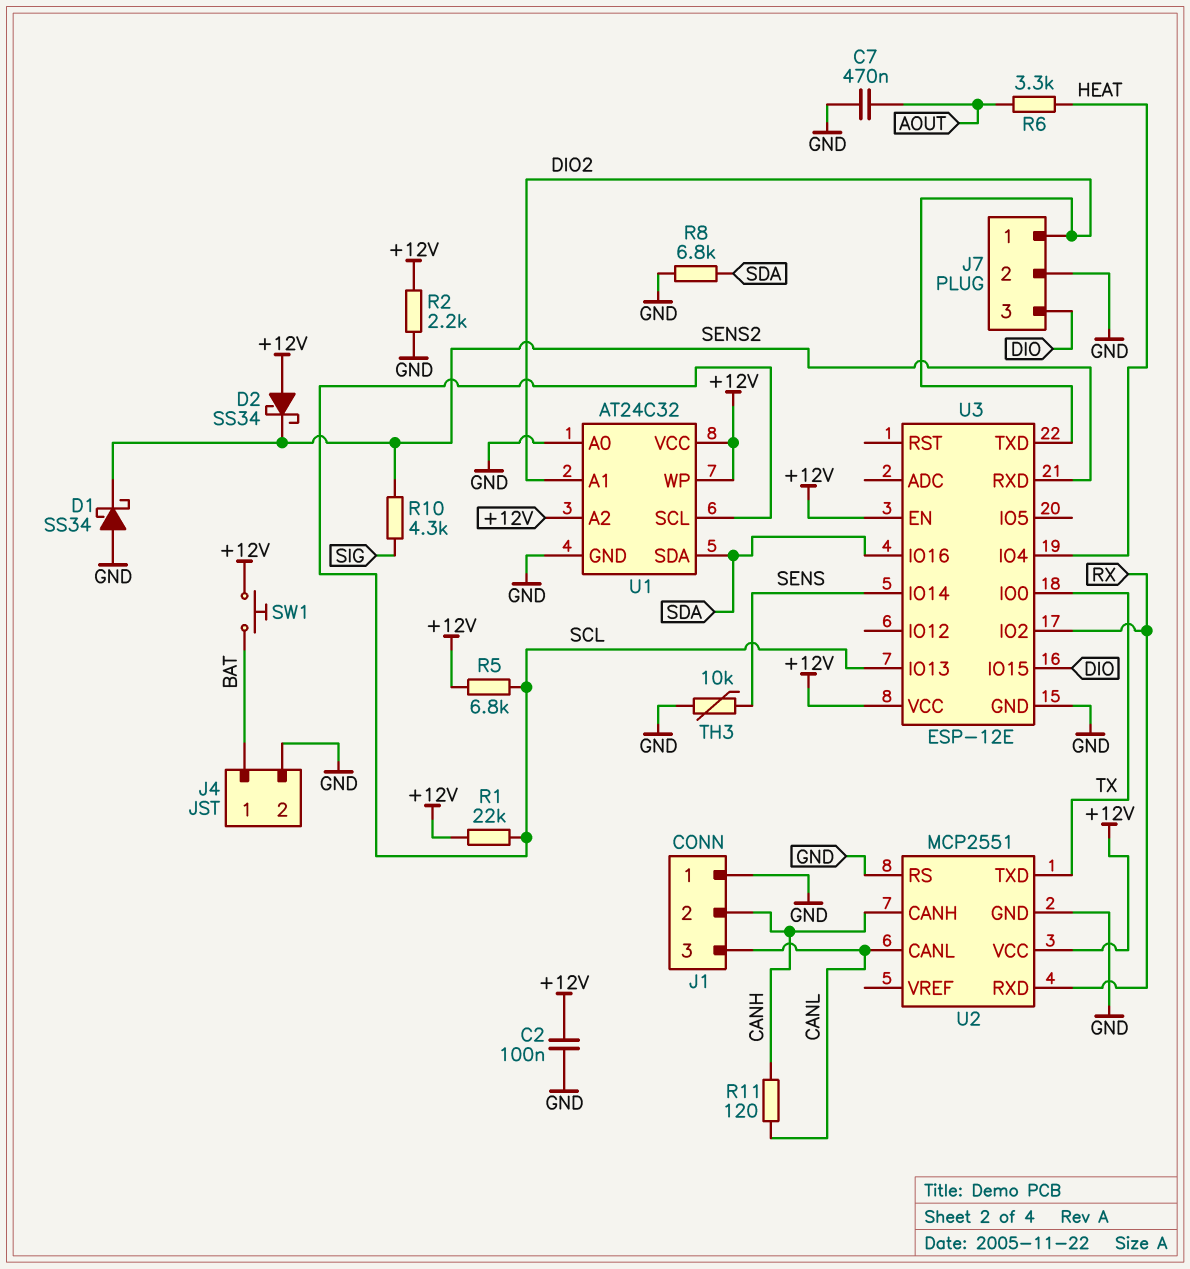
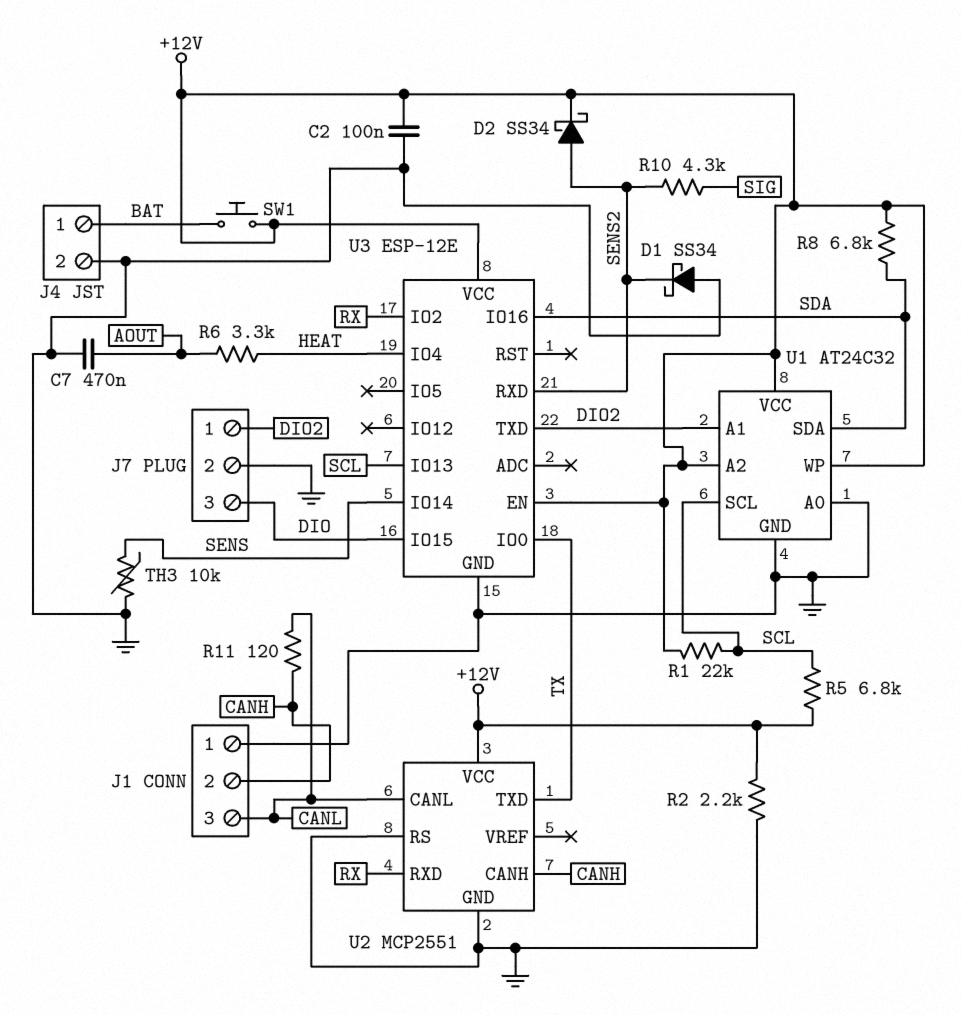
D2: schottky SS34 (A +12V, K SENS2) -> schottky SS34 (A SENS2, K +12V)
R8: 6.8k (GND, SDA) -> 6.8k (+12V, SDA)

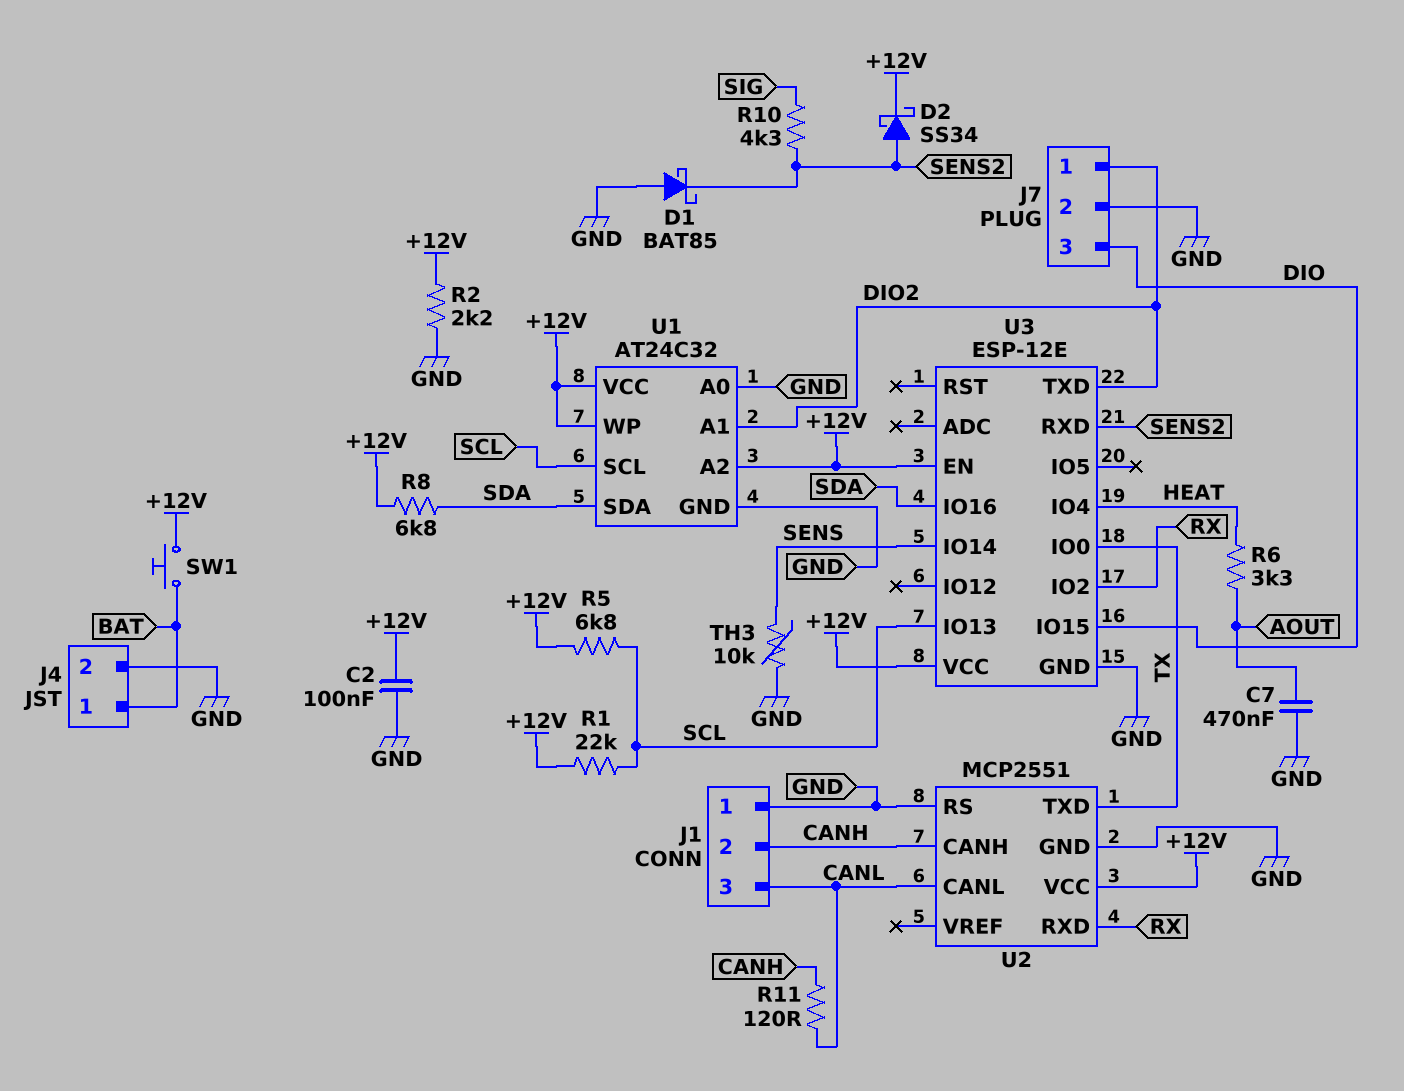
D1: schottky SS34 (A GND, K SENS2) -> schottky BAT85 (A GND, K SENS2)

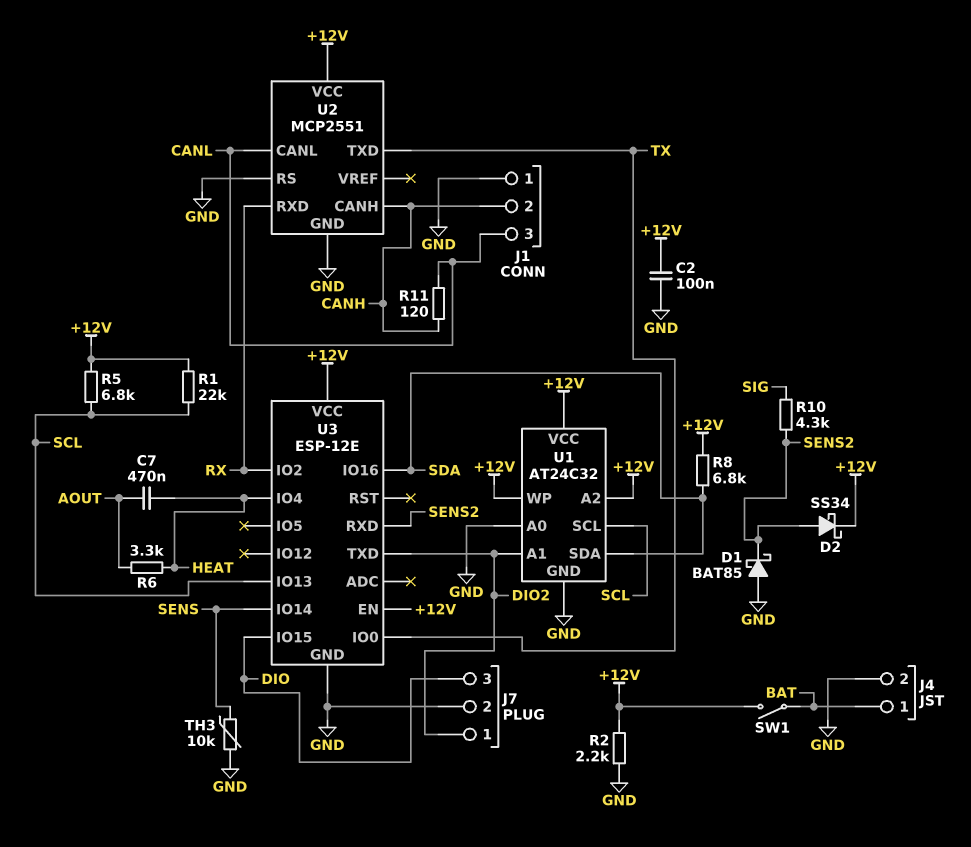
C7: 470nF (AOUT, GND) -> 470nF (AOUT, HEAT)
SW1: button (+12V, BAT) -> switch (+12V, BAT)

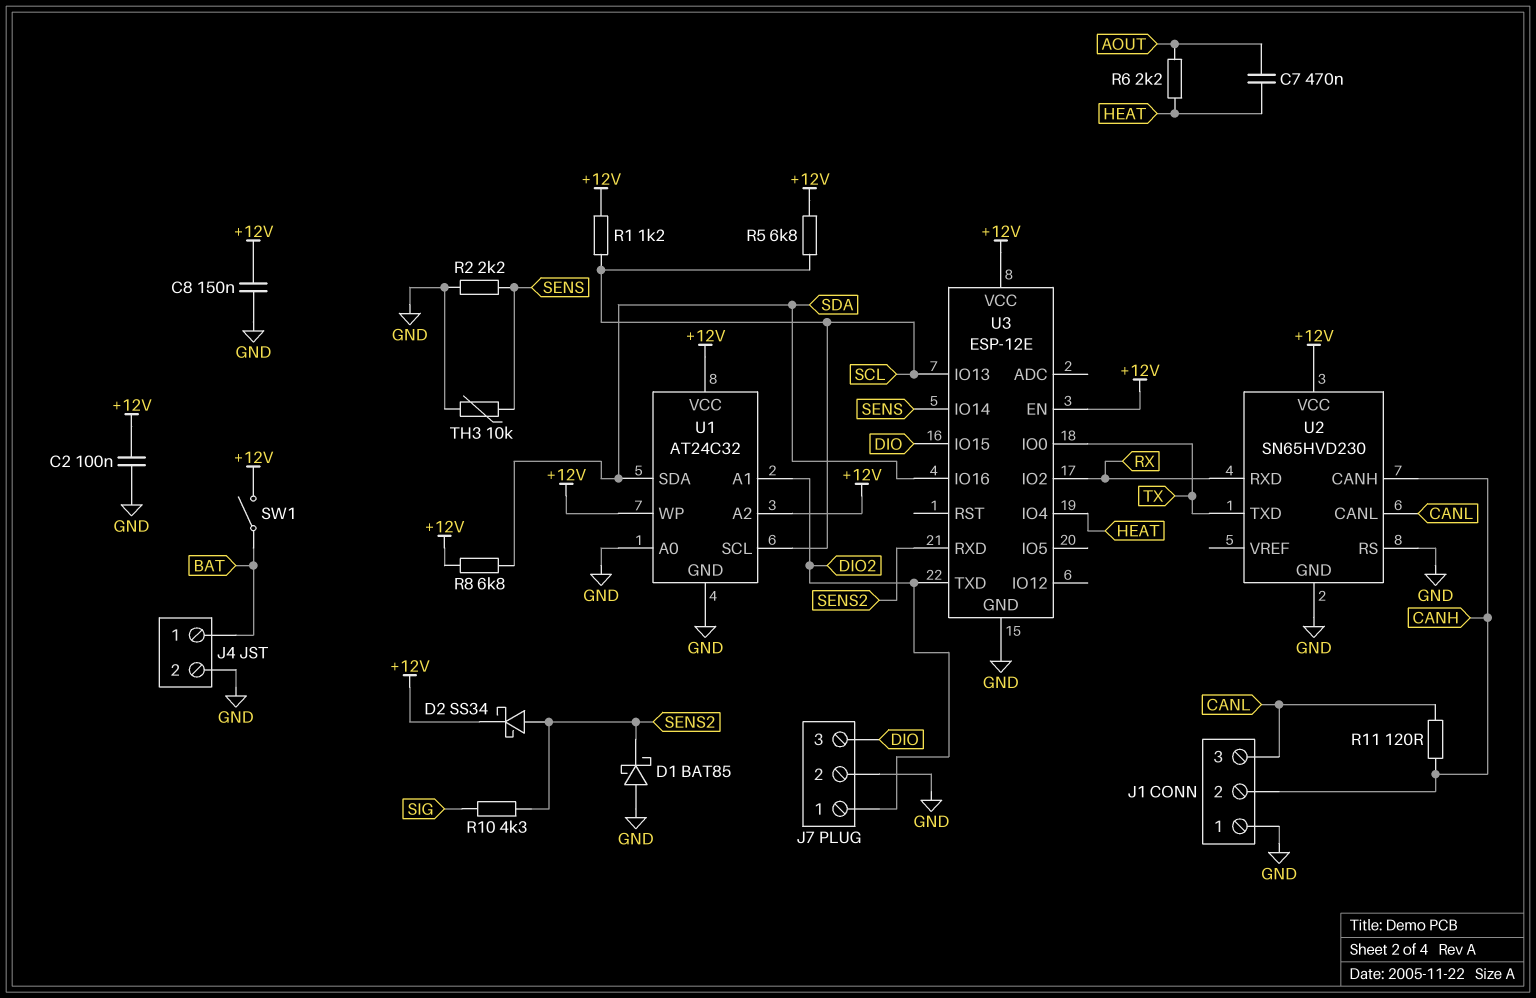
C8: none -> 150nF (+12V, GND)
R1: 22k (+12V, SCL) -> 1.2k (+12V, SCL)
R2: 2.2k (+12V, GND) -> 2.2k (GND, SENS)
R6: 3.3k (AOUT, HEAT) -> 2.2k (AOUT, HEAT)
U2: MCP2551 -> SN65HVD230

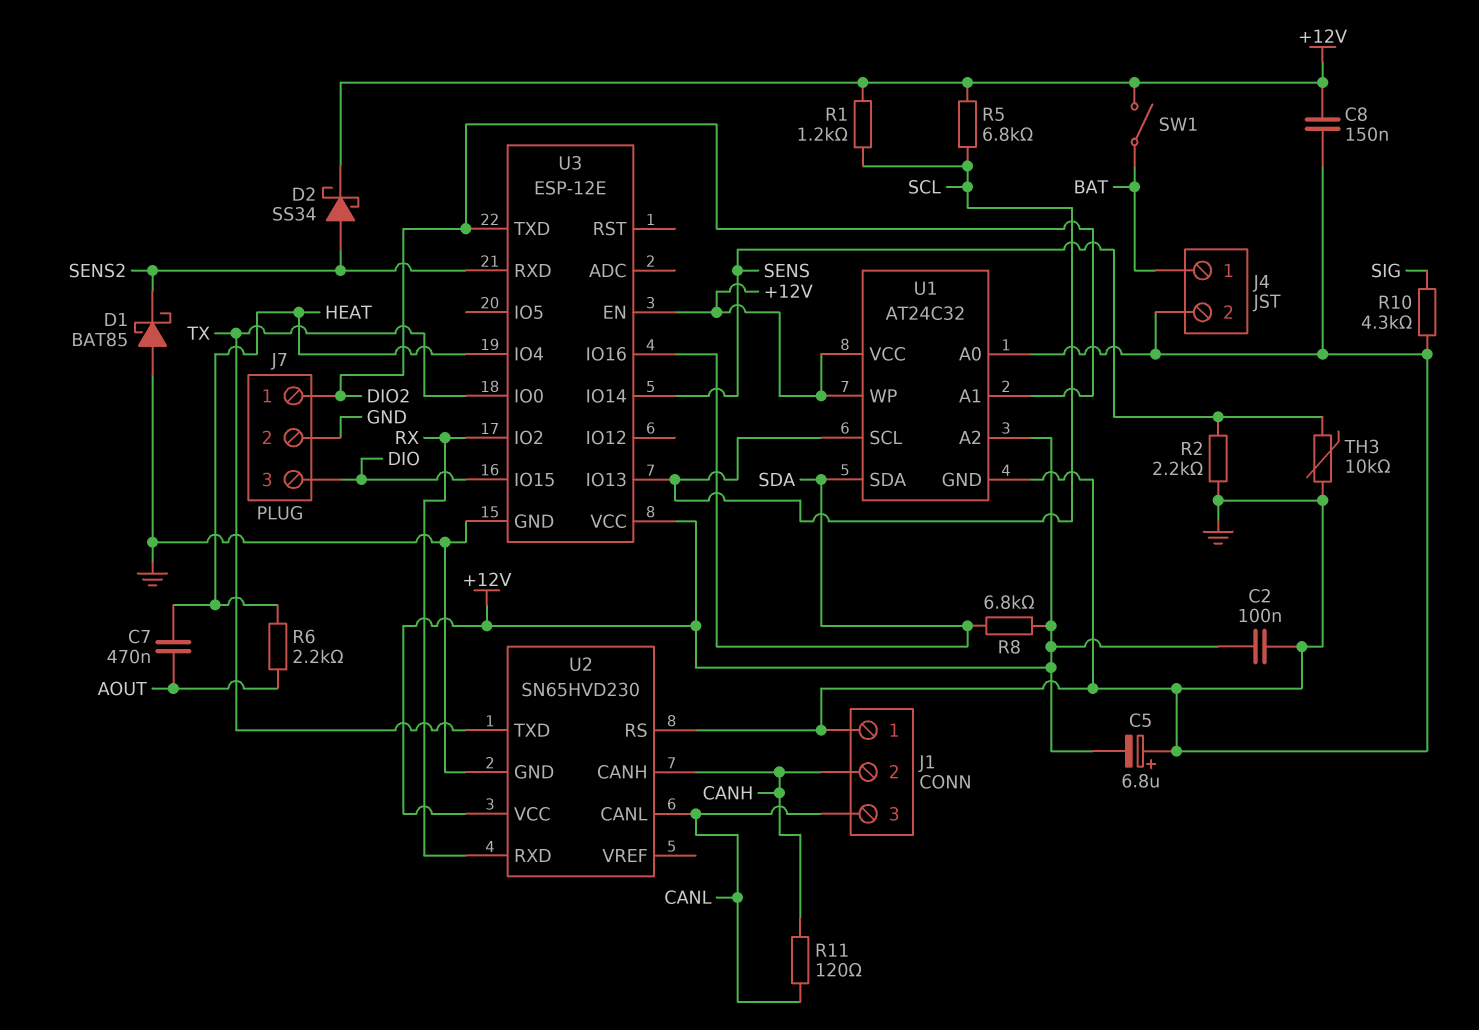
C5: none -> 6.8uF (plus GND, minus +12V)
R10: 4.3k (SENS2, SIG) -> 4.3k (GND, SIG)

